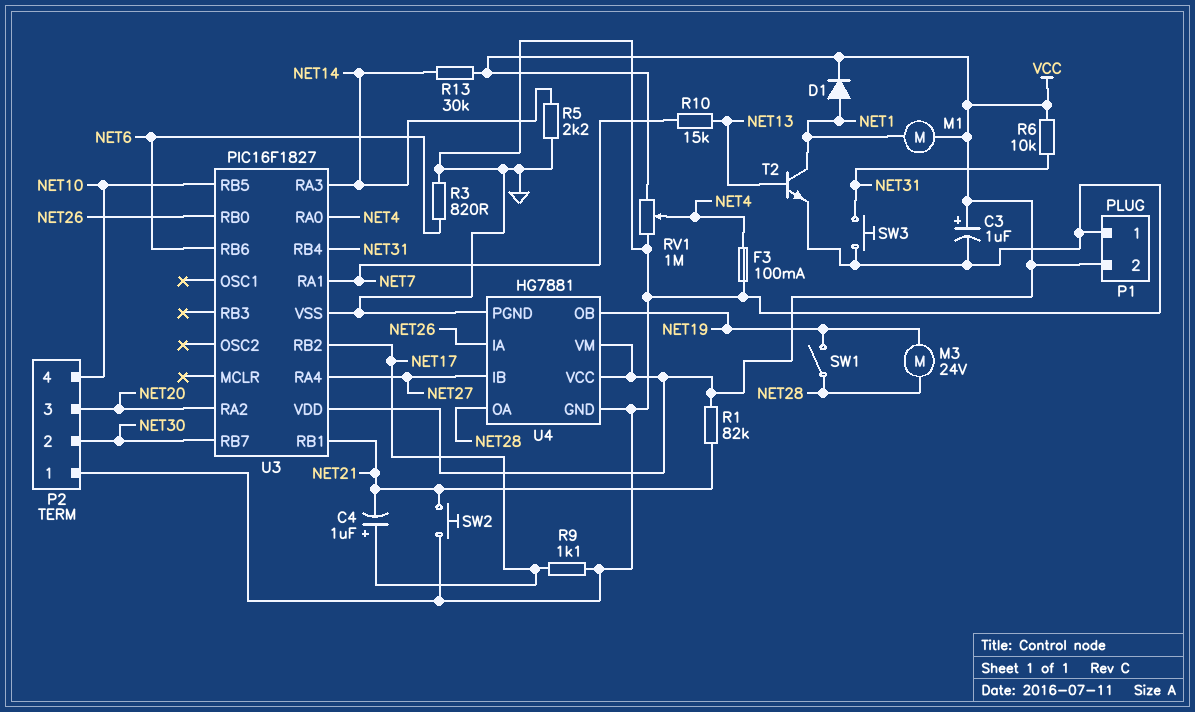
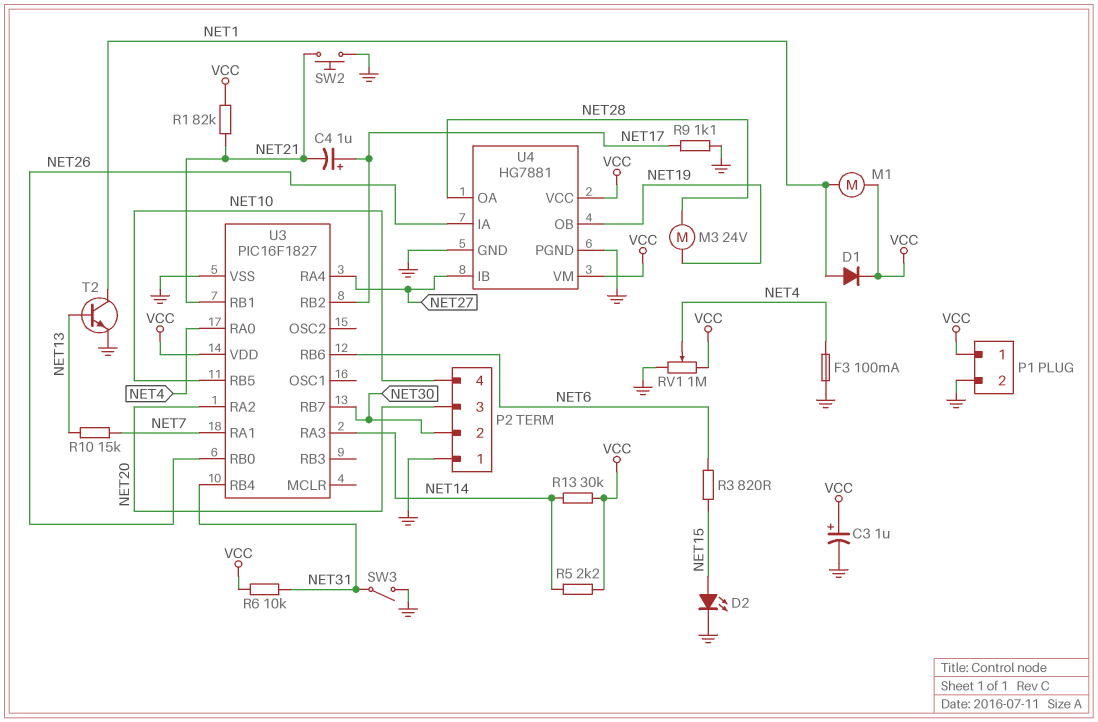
D2: none -> LED (A NET15, K GND)
P1 pin 1: GND -> VCC
P1 pin 2: VCC -> GND
R3: 820 (GND, NET6) -> 820 (NET6, NET15)
R5: 2.2k (GND, NET14) -> 2.2k (NET14, VCC)
SW1: switch (NET19, NET28) -> none
SW3: button (GND, NET31) -> switch (GND, NET31)

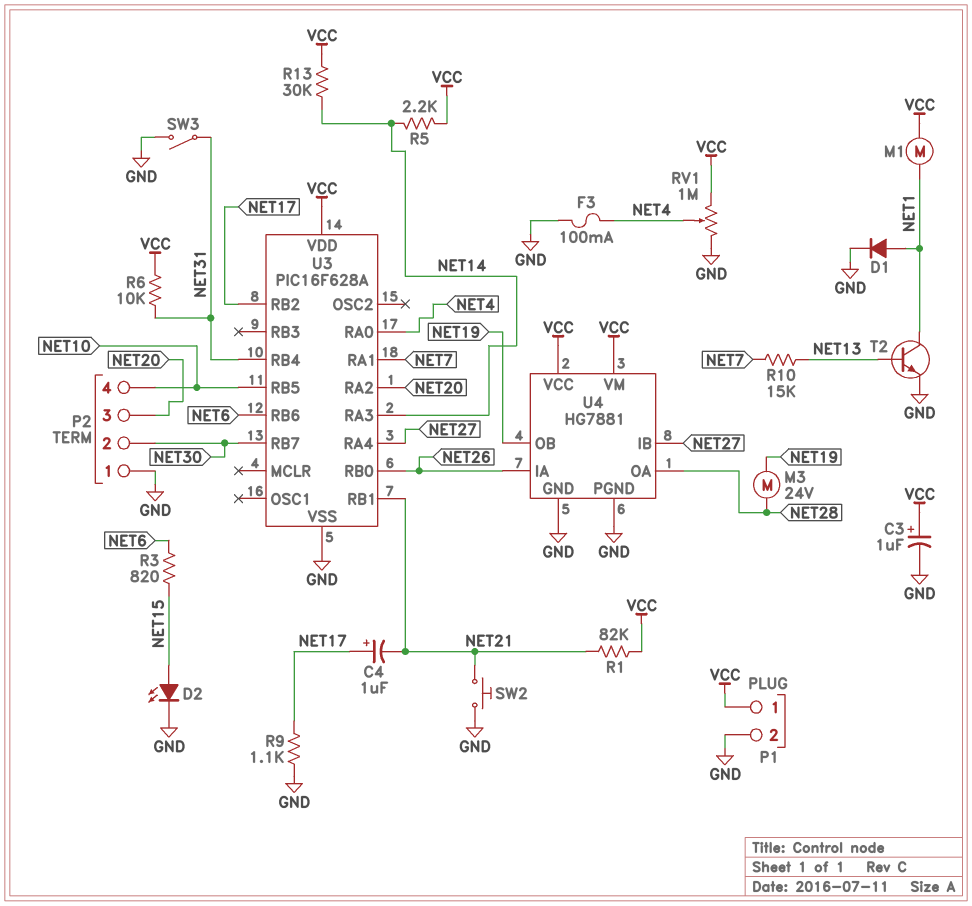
D1: diode (A NET1, K VCC) -> diode (A NET1, K GND)
U3: PIC16F1827 -> PIC16F628A

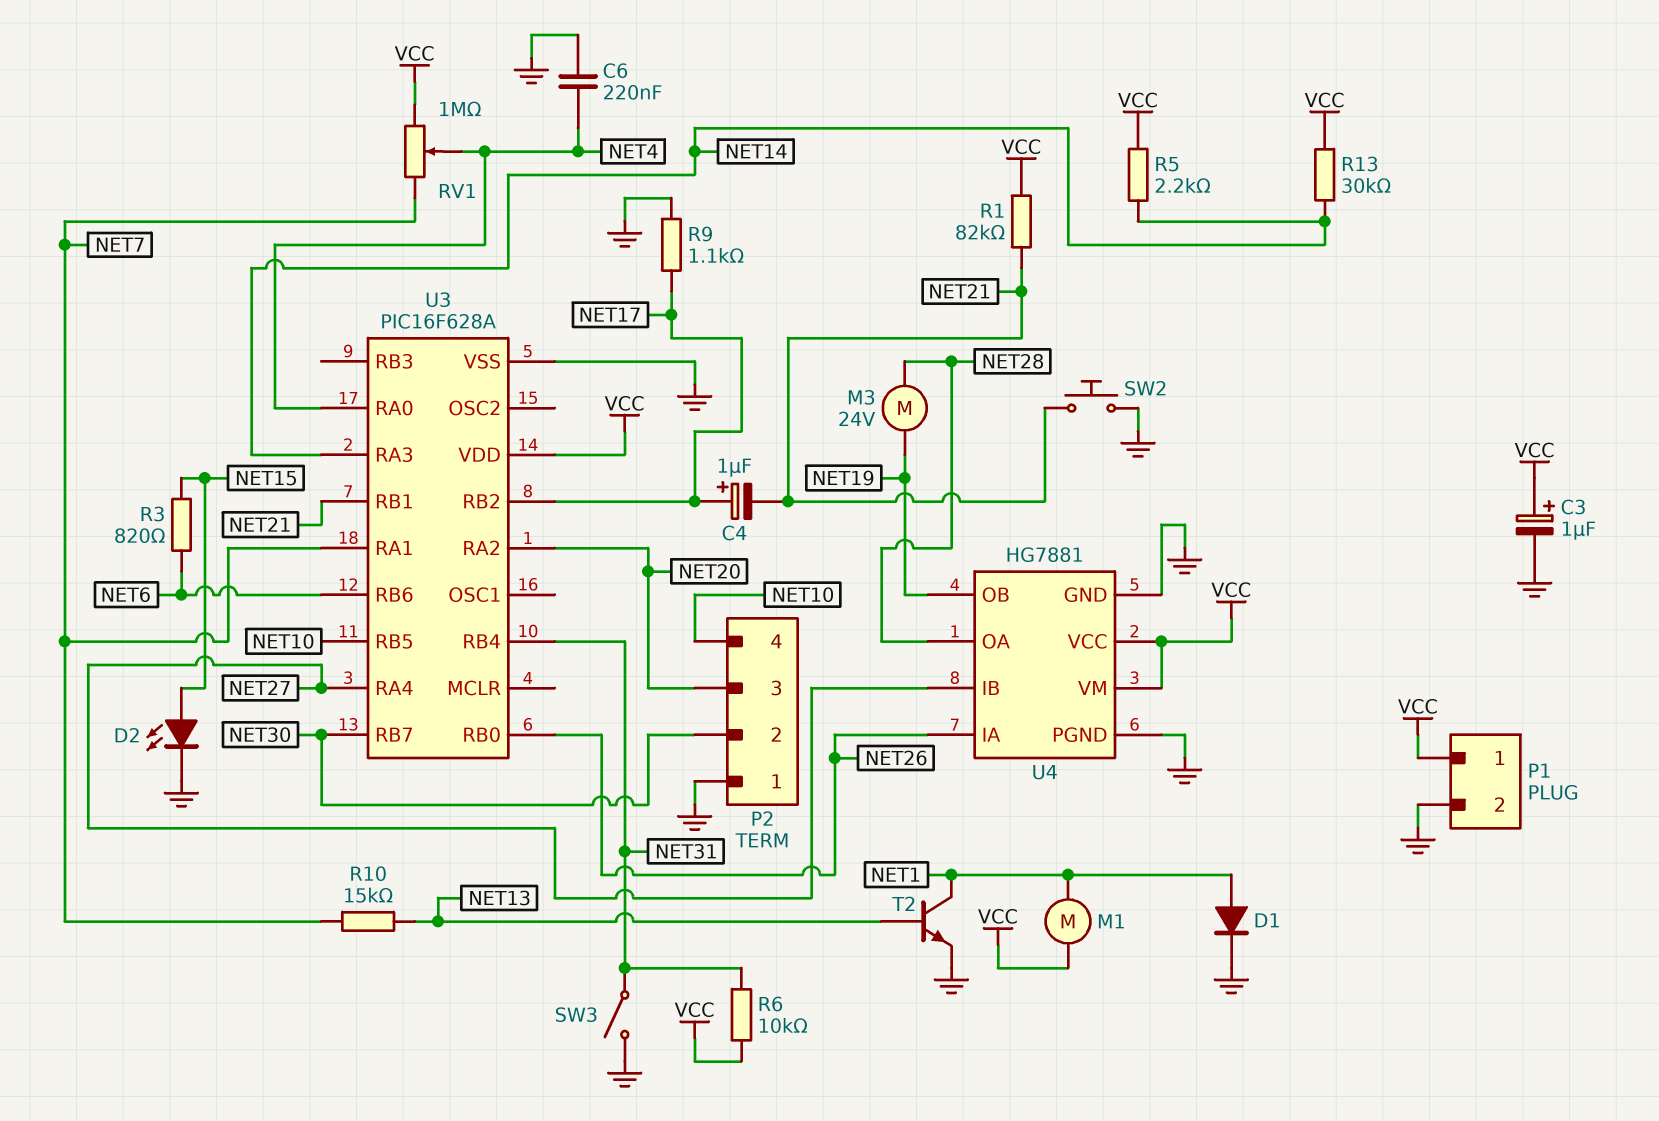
C6: none -> 220nF (GND, NET4)
F3: 100mA (GND, NET4) -> none
RV1: 1M (GND, VCC, wiper NET4) -> 1M (NET7, VCC, wiper NET4)

